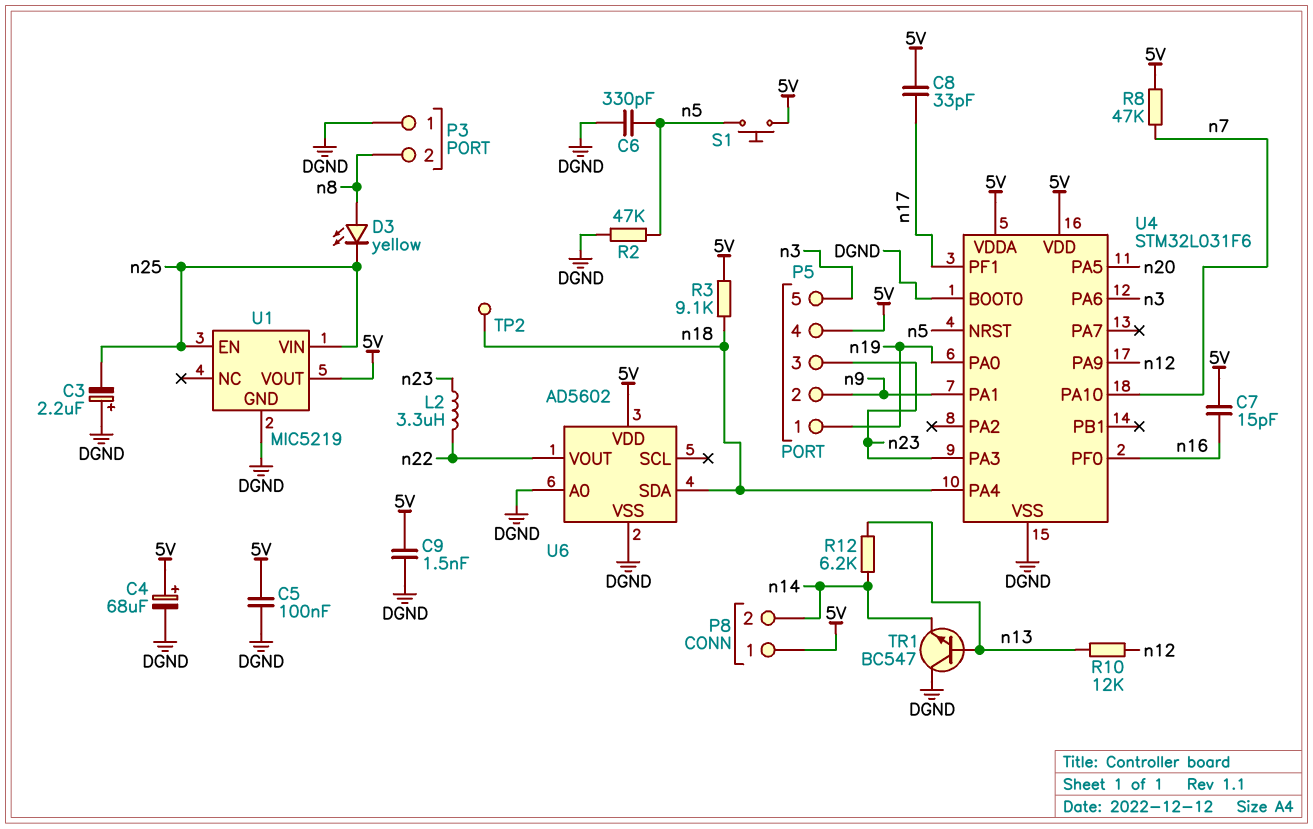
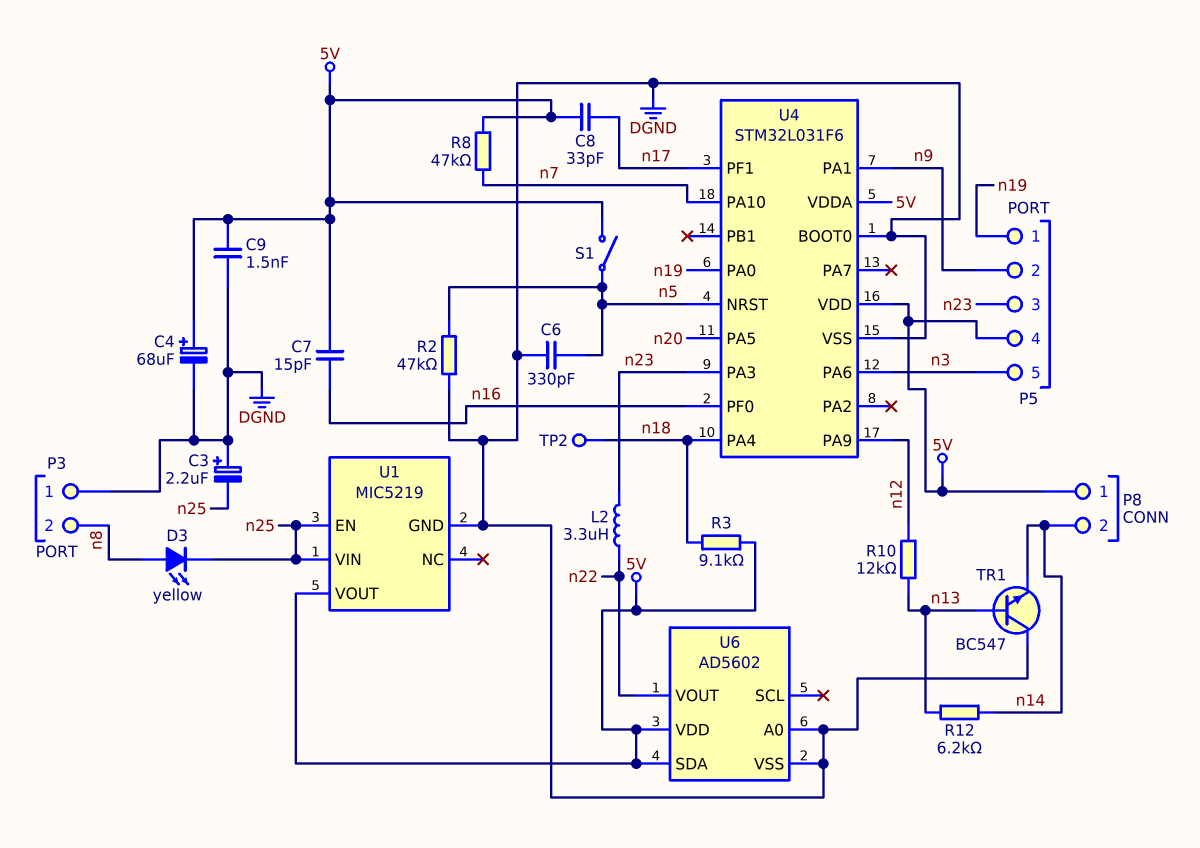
C5: 100nF (5V, DGND) -> none
S1: button (5V, n5) -> switch (5V, n5)
U6 pin SDA: n18 -> 5V

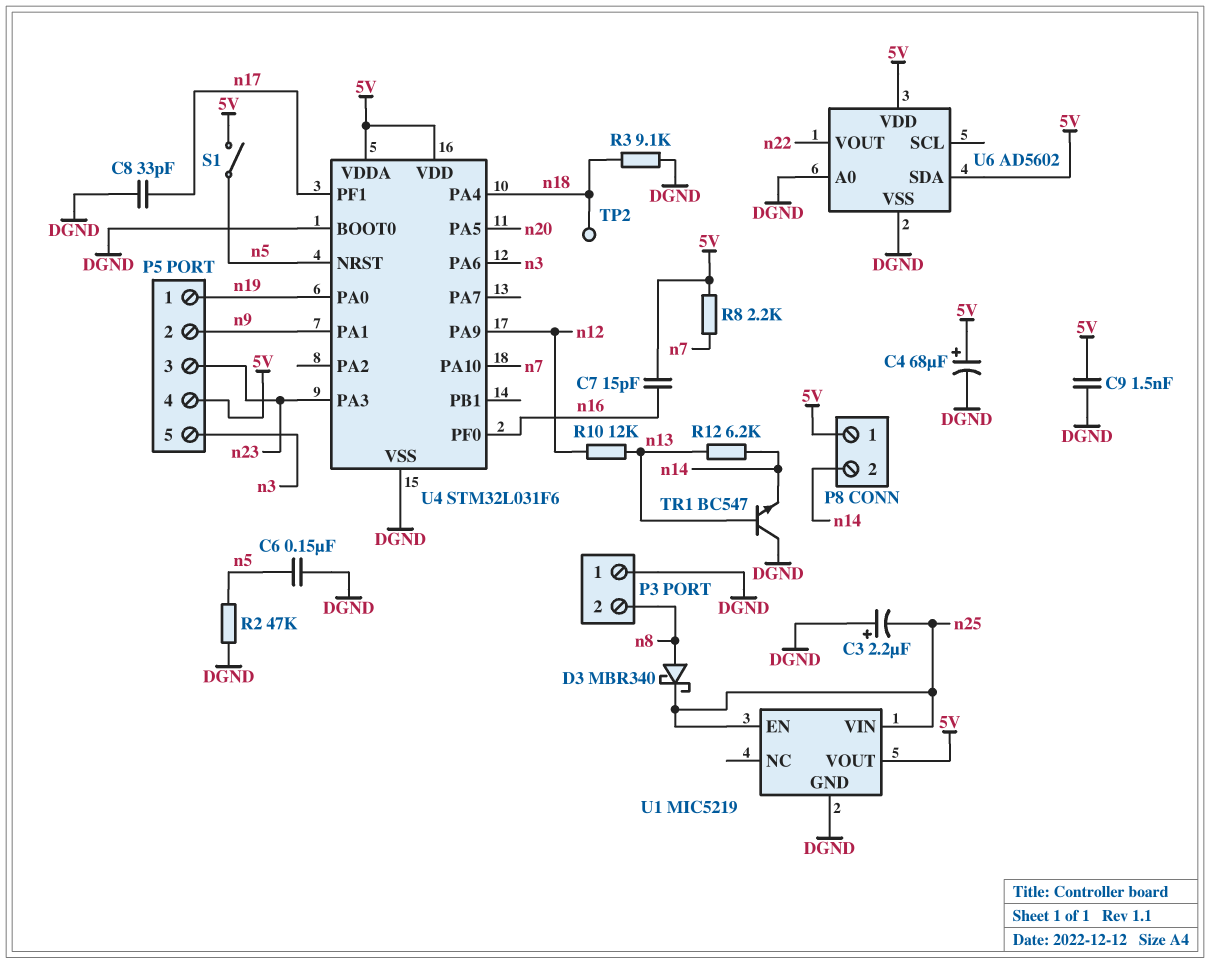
C6: 330pF (DGND, n5) -> 150nF (DGND, n5)
C8: 33pF (5V, n17) -> 33pF (DGND, n17)
D3: LED yellow (A n8, K n25) -> schottky MBR340 (A n8, K n25)
L2: 3.3uH (n22, n23) -> none
R3: 9.1k (5V, n18) -> 9.1k (DGND, n18)
R8: 47k (5V, n7) -> 2.2k (5V, n7)

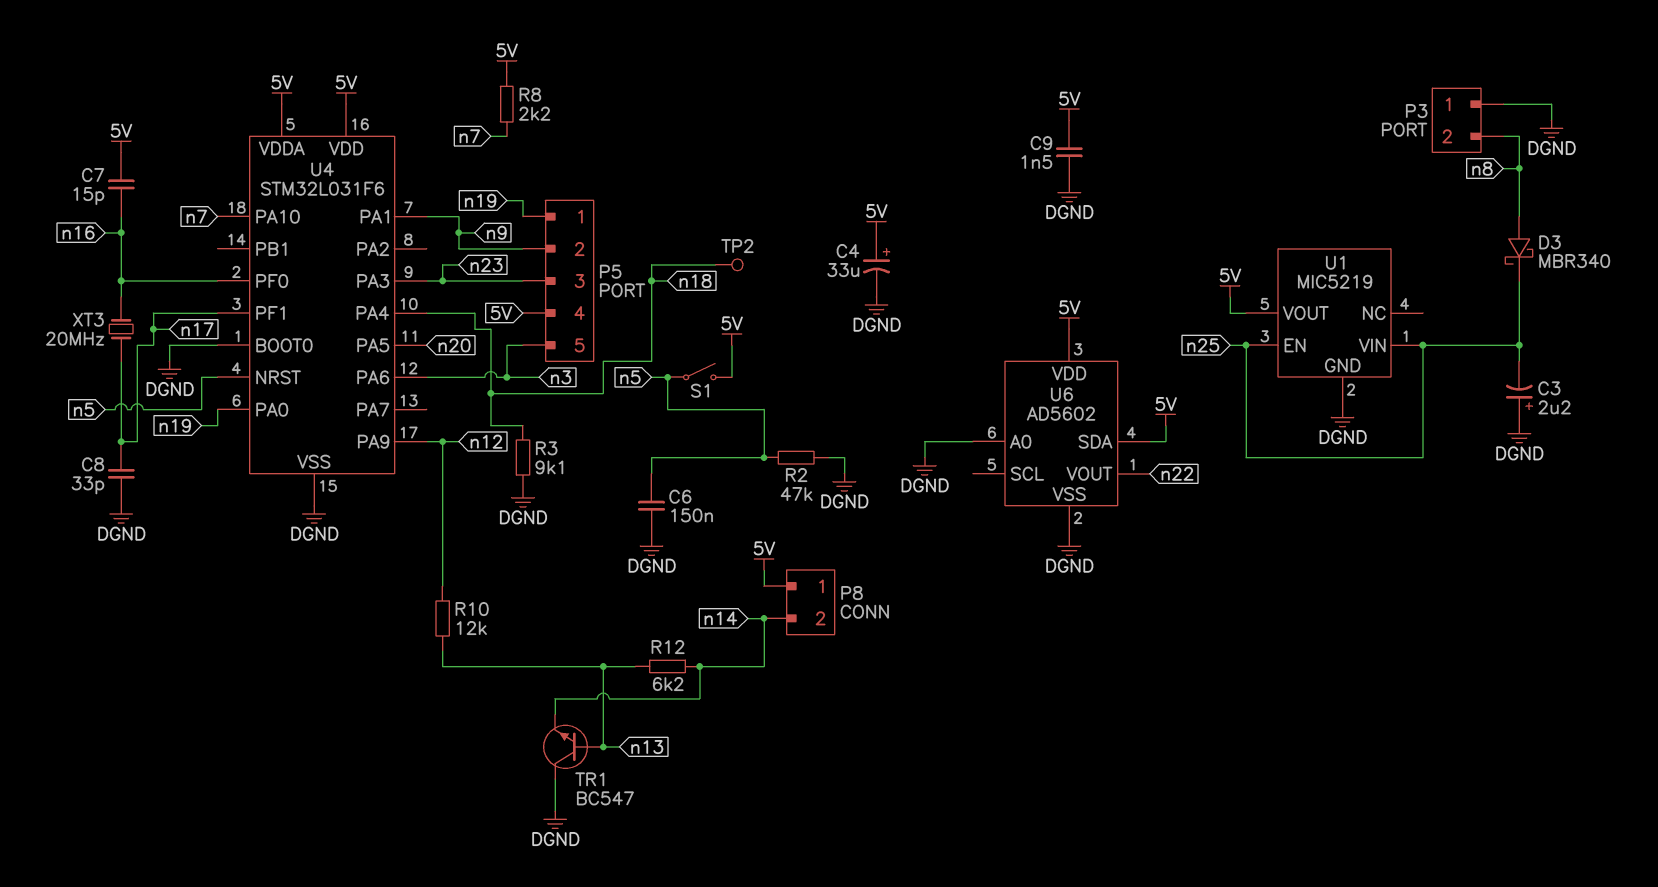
C4: 68uF (plus 5V, minus DGND) -> 33uF (plus 5V, minus DGND)
XT3: none -> 20MHz (n16, n17)

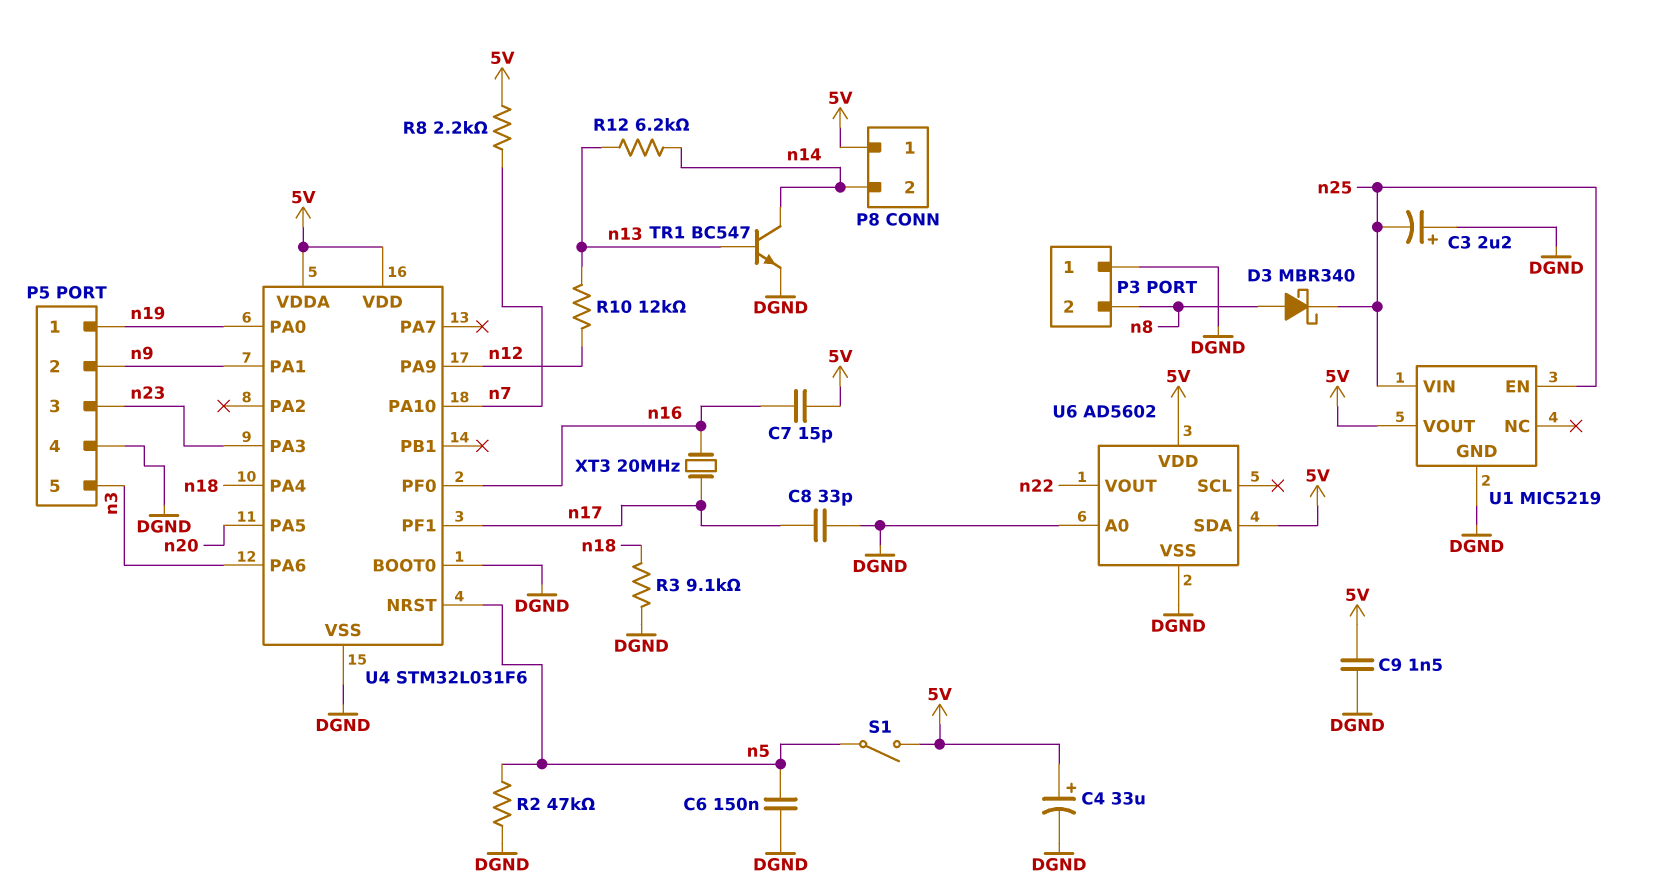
P5 pin 4: 5V -> DGND
TP2: test point (n18) -> none
TR1: NPN BC547 (B n13, C DGND, E n14) -> NPN BC547 (B n13, C n14, E DGND)

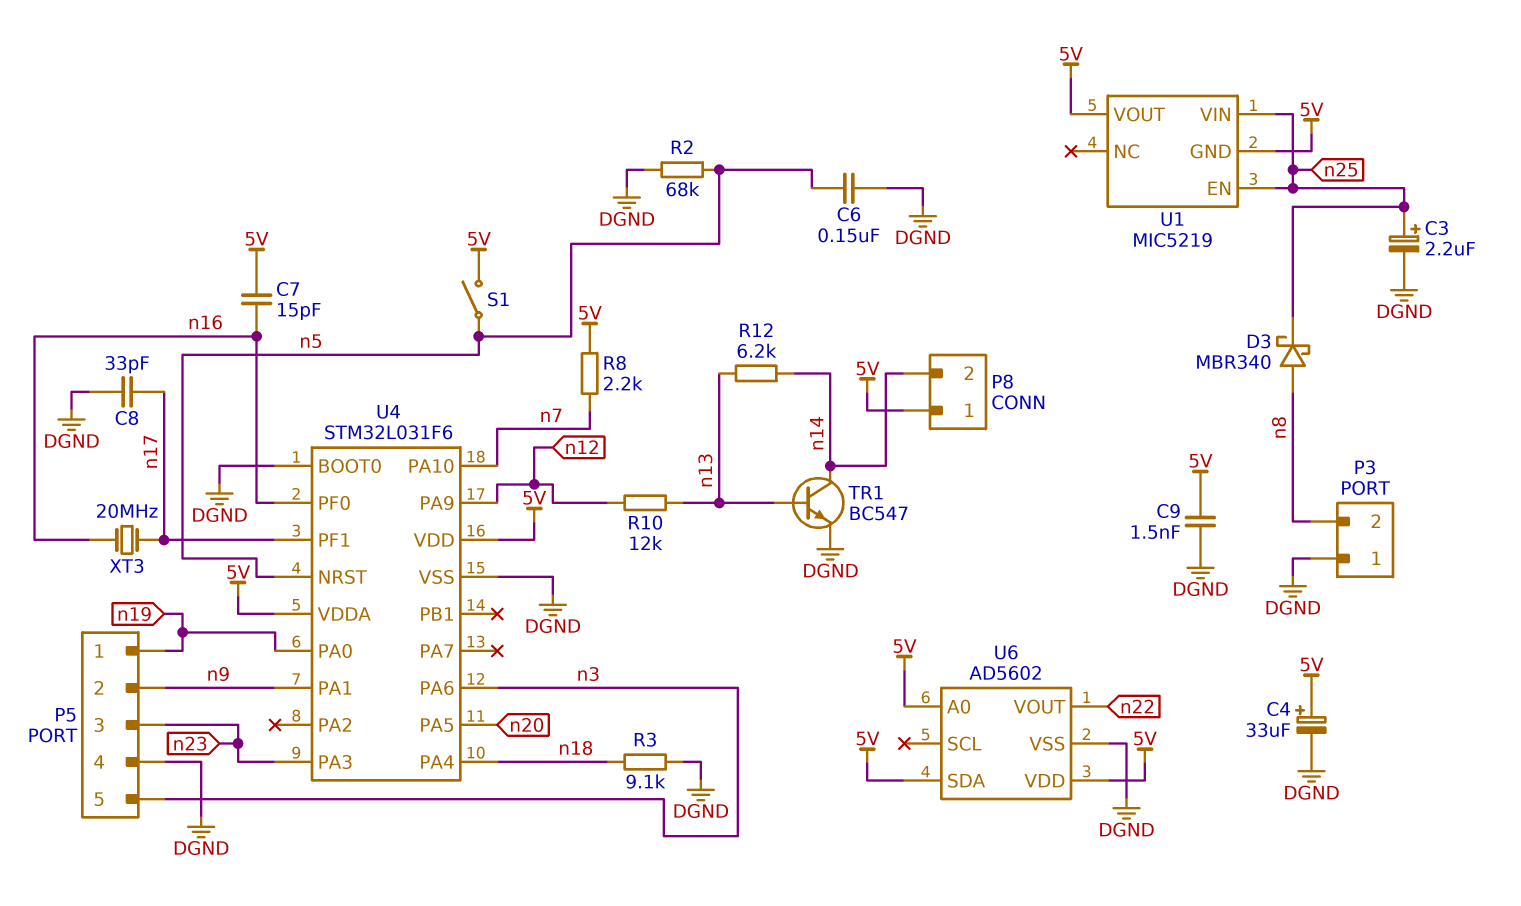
C3: 2.2uF (plus DGND, minus n25) -> 2.2uF (plus n25, minus DGND)
R2: 47k (DGND, n5) -> 68k (DGND, n5)
U1 pin GND: DGND -> 5V
U6 pin A0: DGND -> 5V

